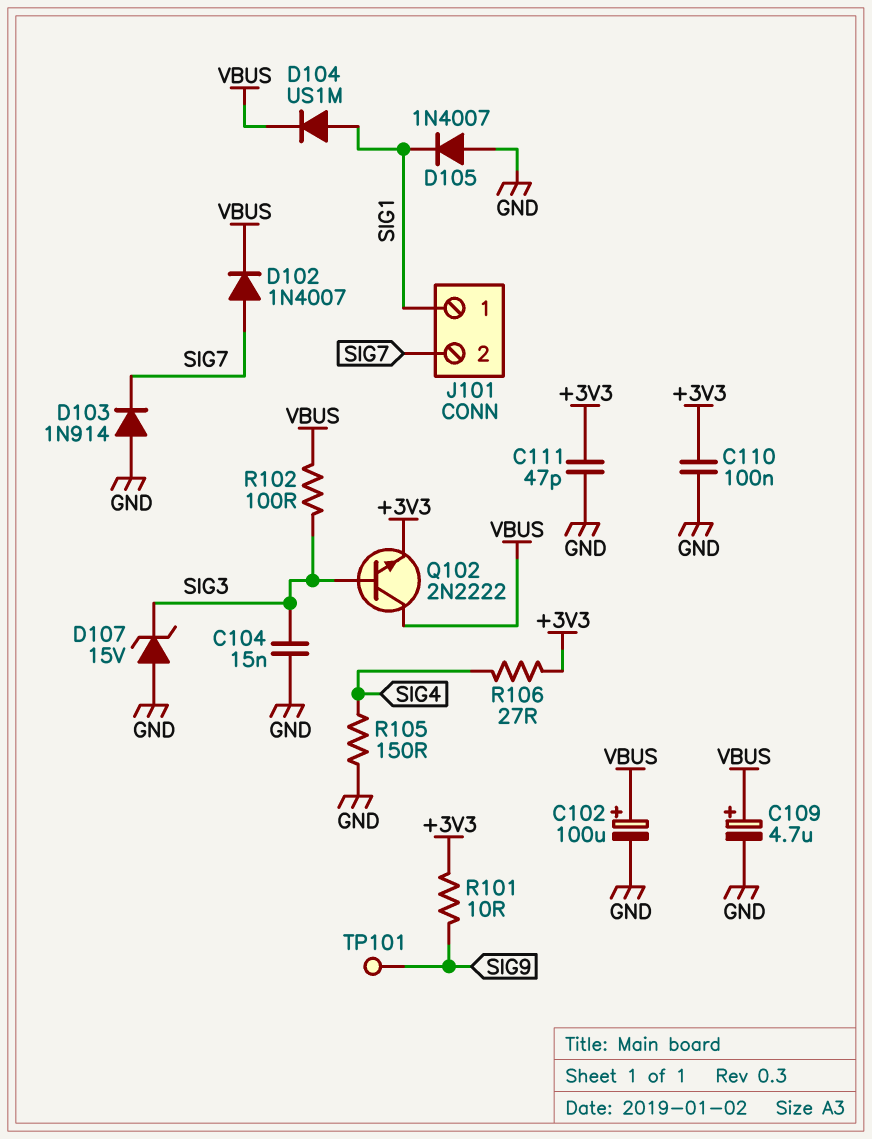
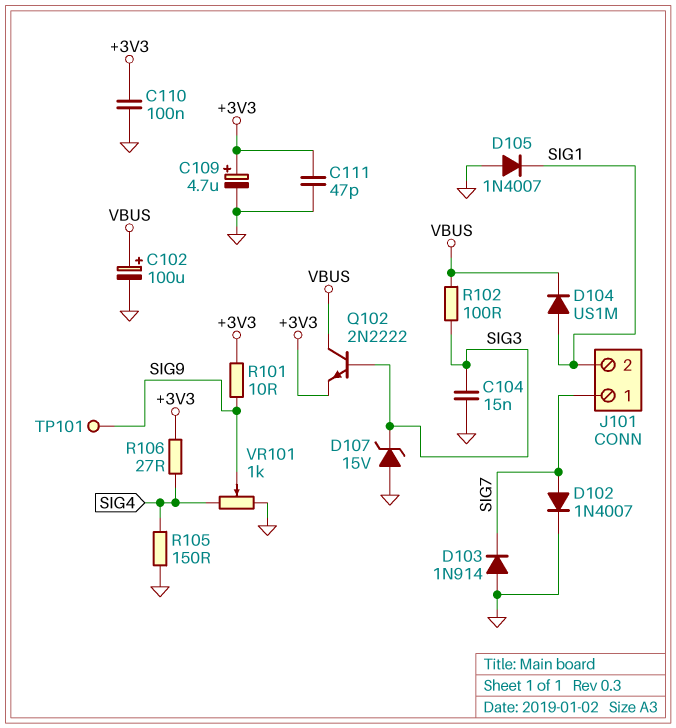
C109: 4.7uF (plus VBUS, minus GND) -> 4.7uF (plus +3V3, minus GND)
D102: diode 1N4007 (A SIG7, K VBUS) -> diode 1N4007 (A SIG7, K GND)
J101 pin 1: SIG1 -> SIG7
J101 pin 2: SIG7 -> SIG1
VR101: none -> 1k (GND, SIG4, wiper SIG9)

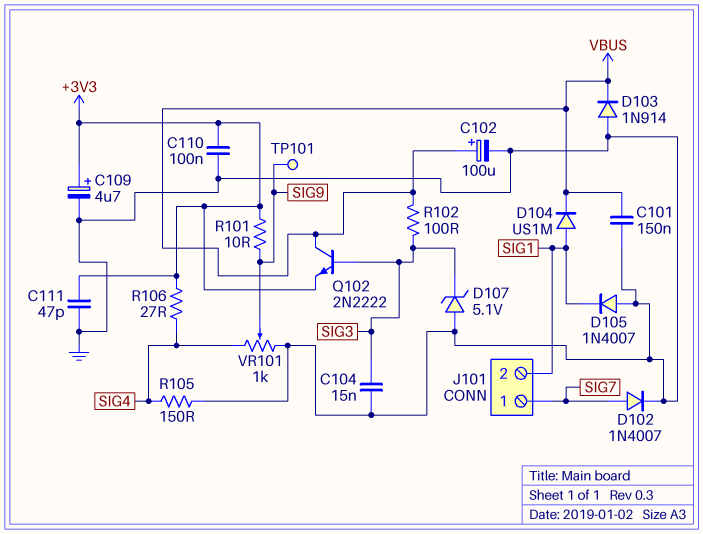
C101: none -> 150nF (GND, VBUS)
D103: diode 1N914 (A GND, K SIG7) -> diode 1N914 (A GND, K VBUS)
D107: zener 15V (A GND, K SIG3) -> zener 5.1V (A GND, K SIG3)

